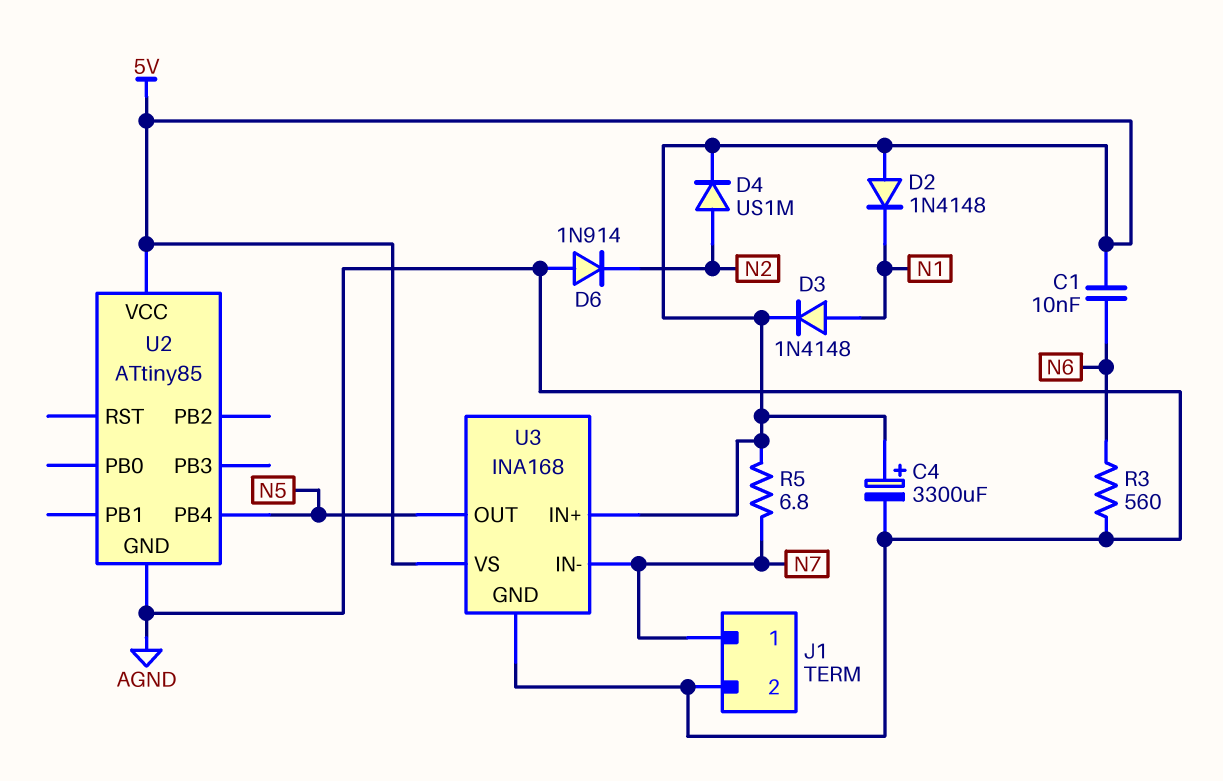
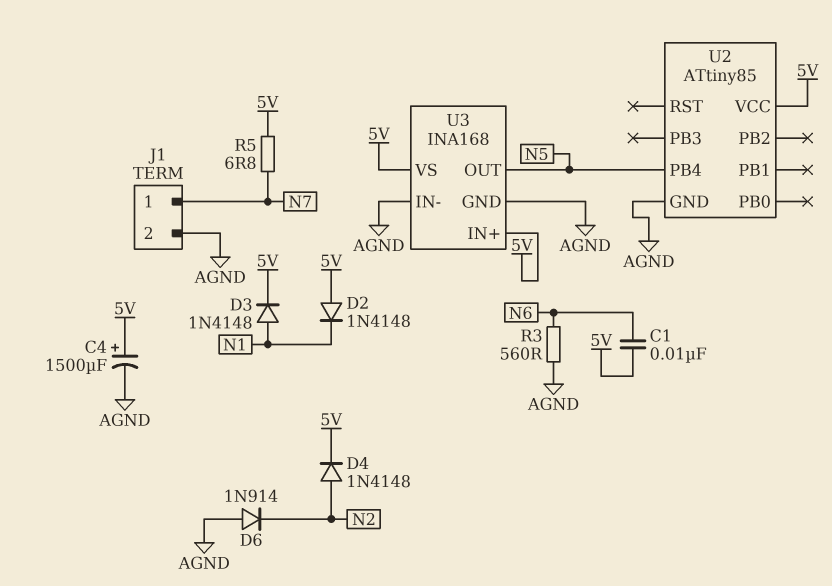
C4: 3300uF (plus 5V, minus AGND) -> 1500uF (plus 5V, minus AGND)
D4: diode US1M (A N2, K 5V) -> diode 1N4148 (A N2, K 5V)
U3 pin IN-: N7 -> AGND

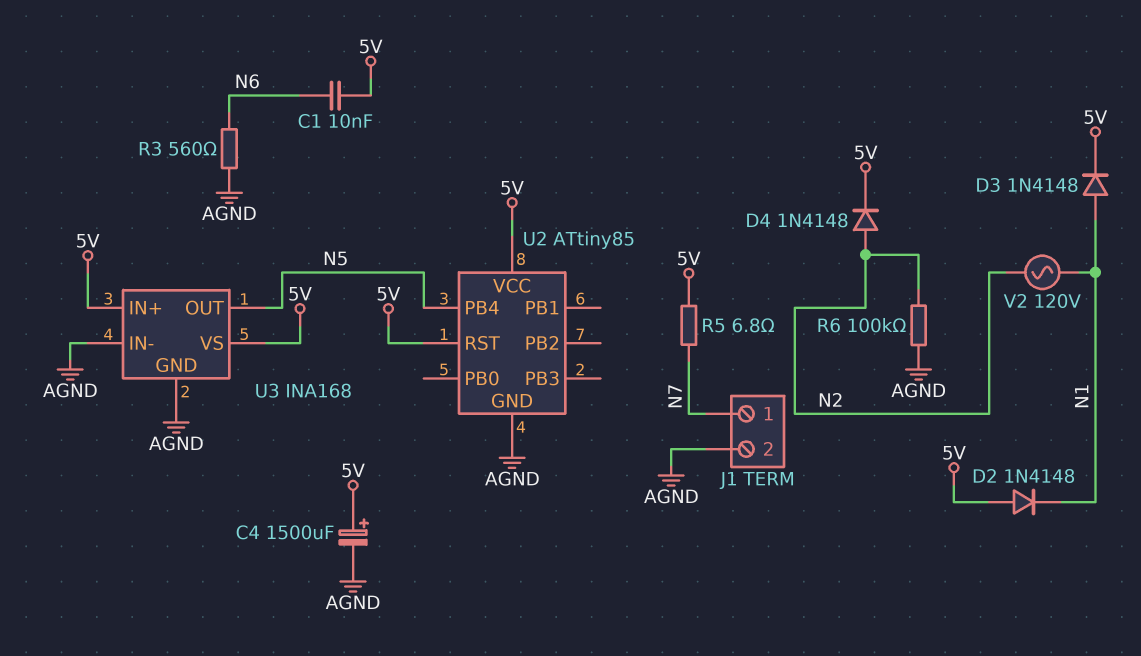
D6: diode 1N914 (A AGND, K N2) -> none
R6: none -> 100k (AGND, N2)
U2 pin RST: none -> 5V
V2: none -> AC 120V (N1, N2)

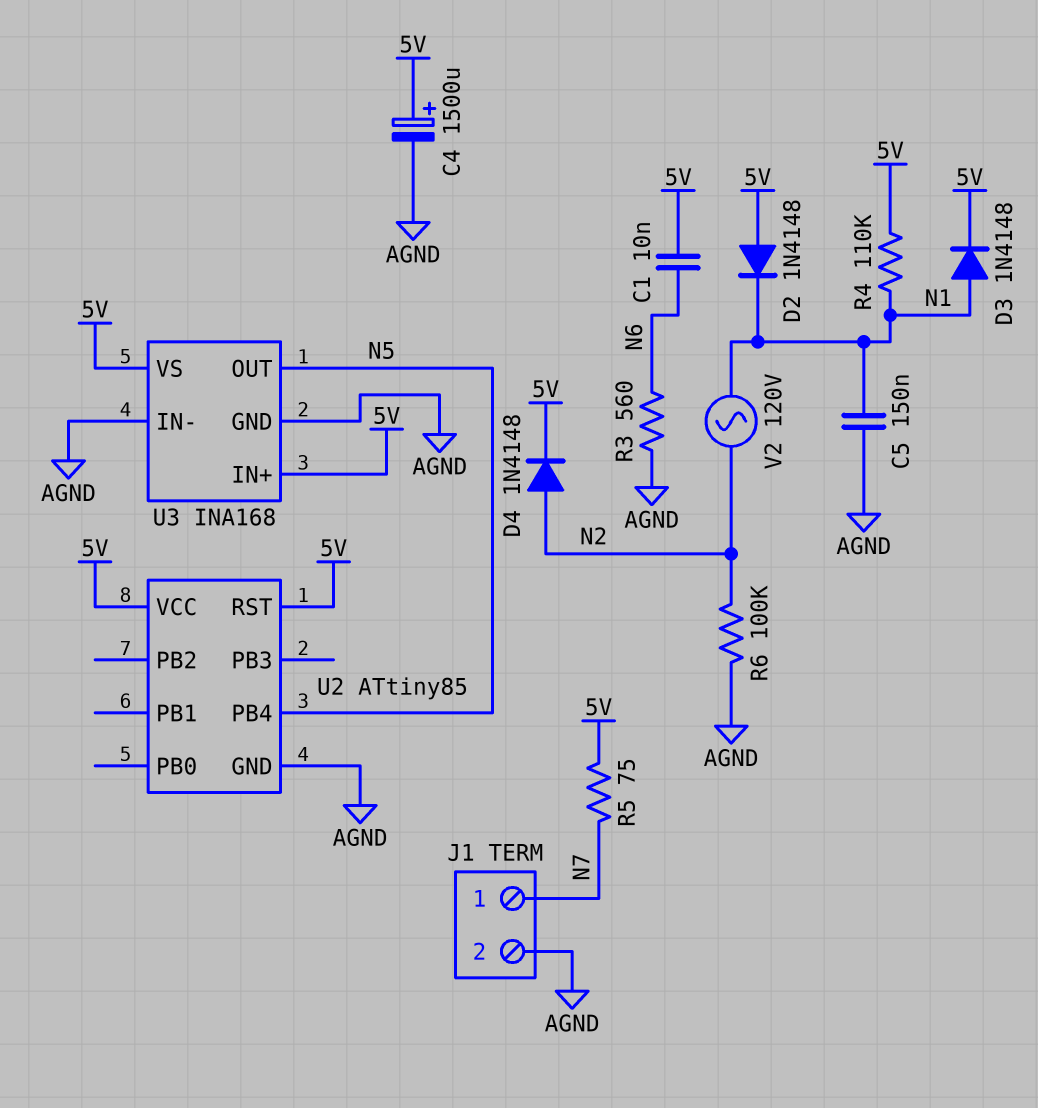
C5: none -> 150nF (AGND, N1)
R4: none -> 110k (5V, N1)
R5: 6.8 (5V, N7) -> 75 (5V, N7)

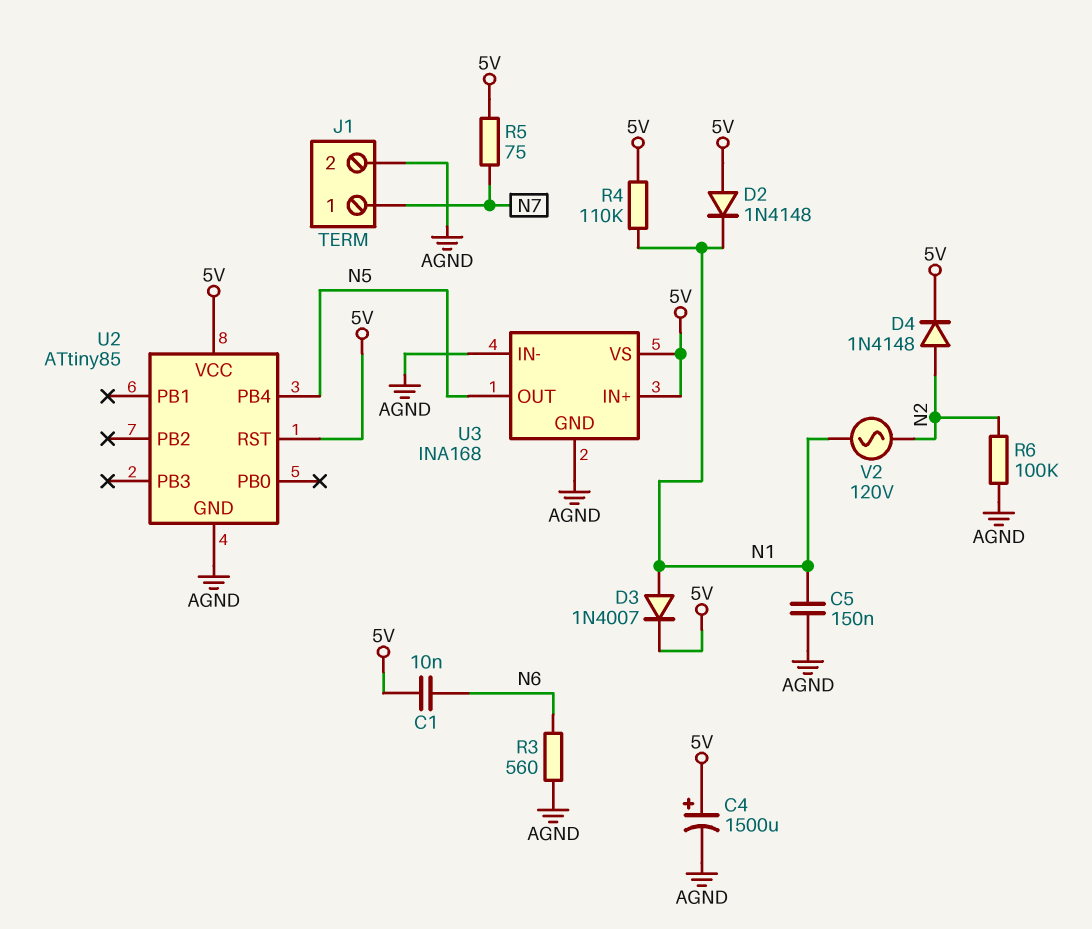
D3: diode 1N4148 (A N1, K 5V) -> diode 1N4007 (A N1, K 5V)

